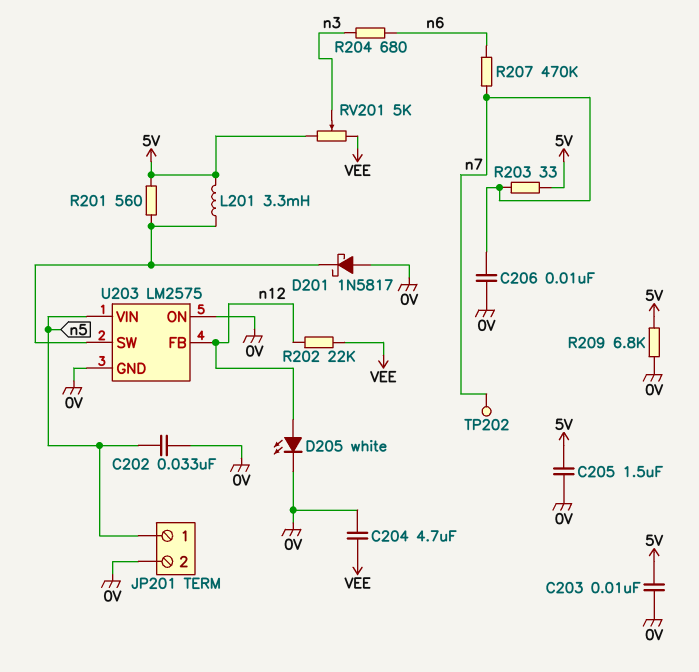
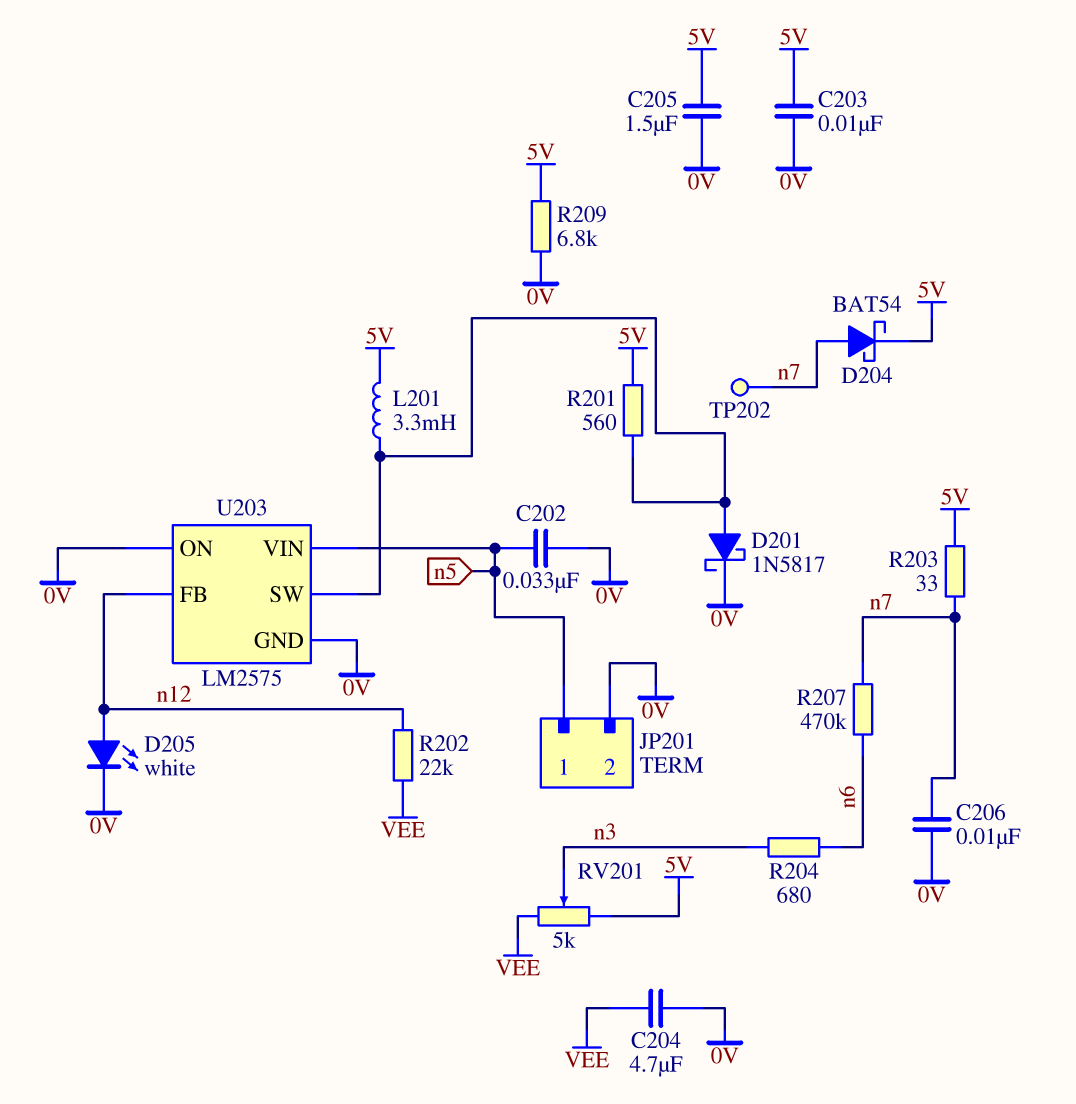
D201: schottky 1N5817 (A 0V, K U203/SW) -> schottky 1N5817 (A U203/SW, K 0V)
D204: none -> schottky BAT54 (A n7, K 5V)

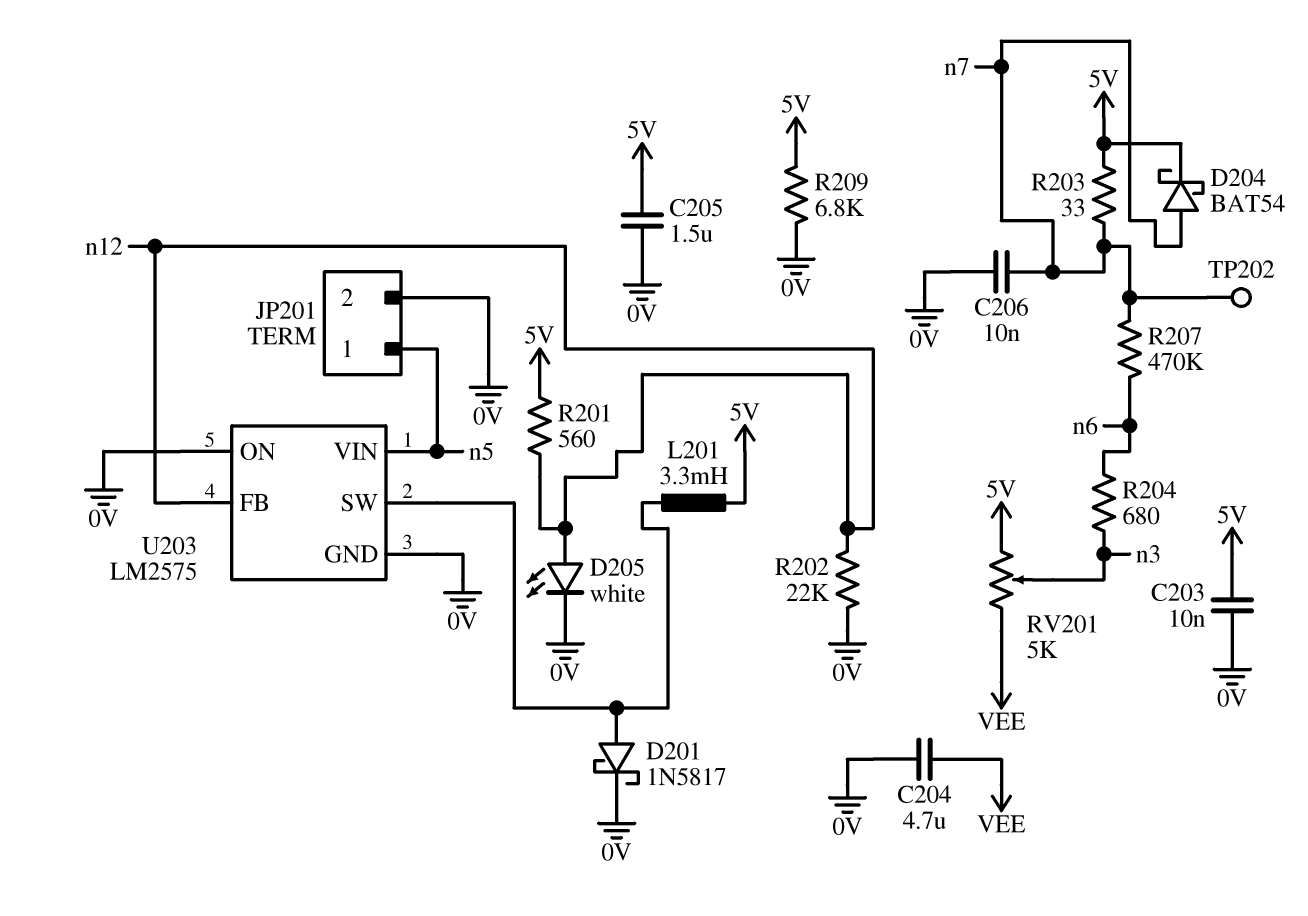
C202: 33nF (0V, n5) -> none
R201: 560 (5V, U203/SW) -> 560 (5V, n12)
R202: 22k (VEE, n12) -> 22k (0V, n12)

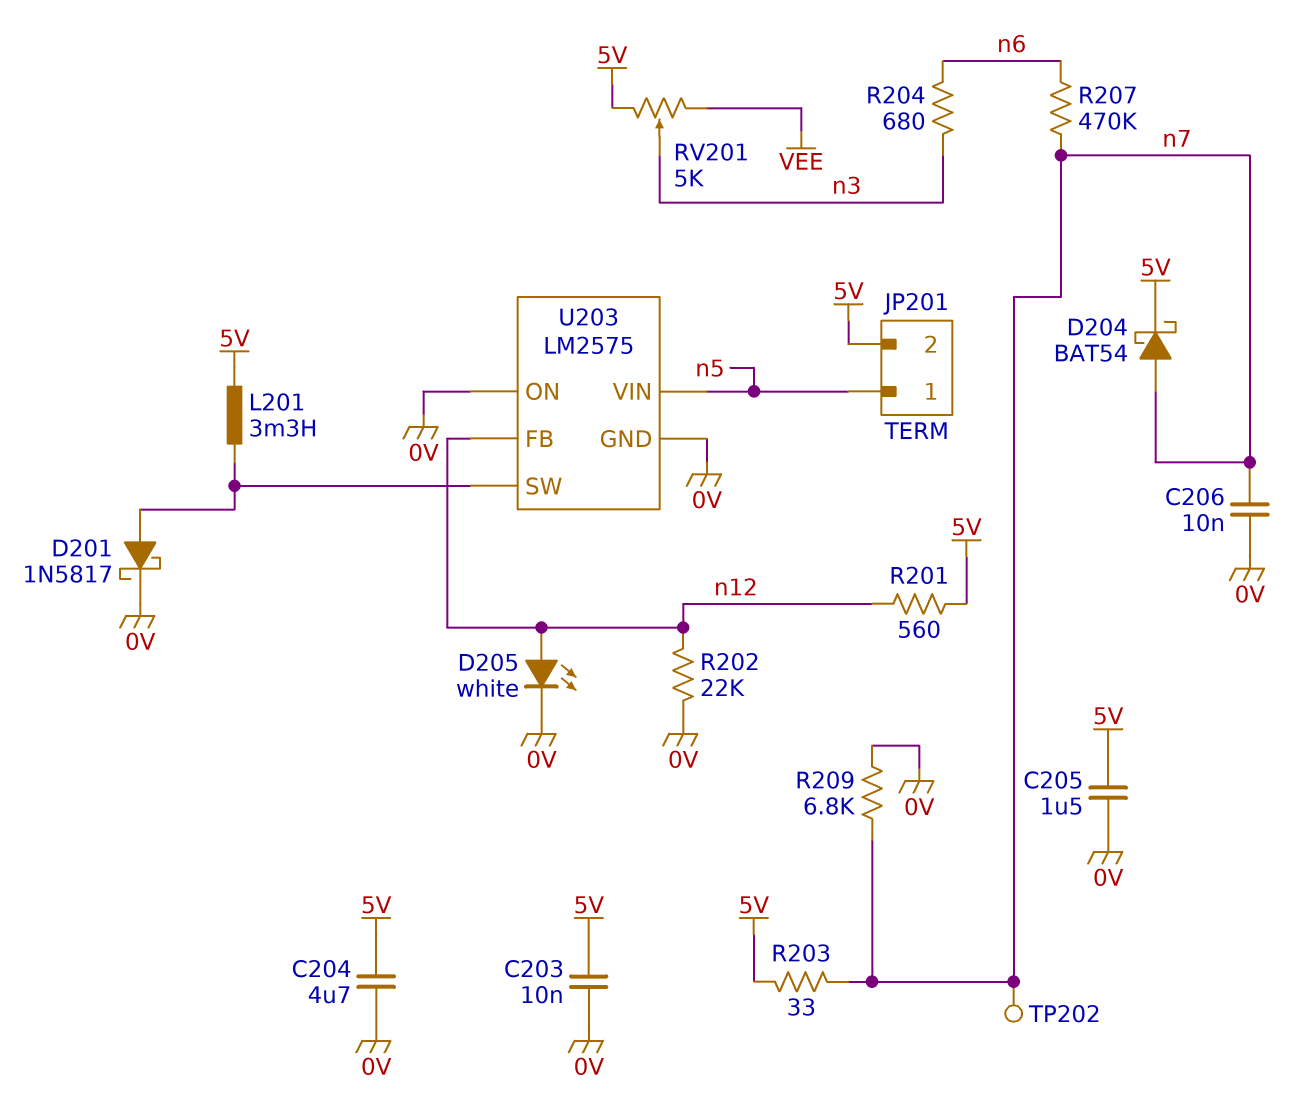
C204: 4.7uF (0V, VEE) -> 4.7uF (0V, 5V)
JP201 pin 2: 0V -> 5V
R209: 6.8k (0V, 5V) -> 6.8k (0V, n7)

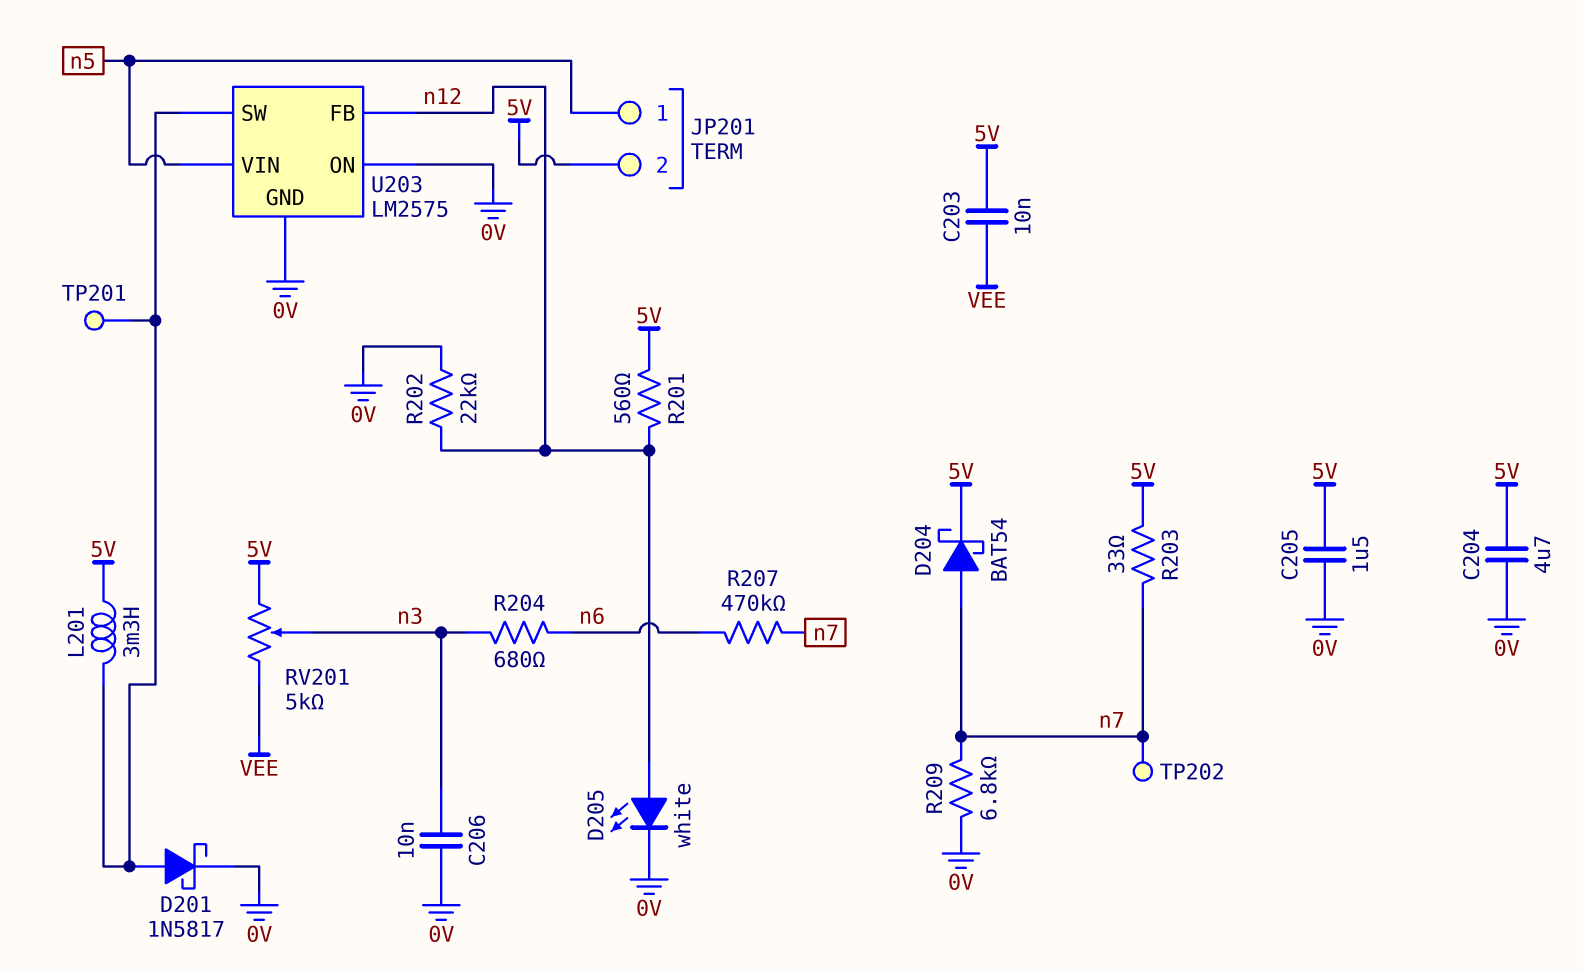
C203: 10nF (0V, 5V) -> 10nF (5V, VEE)
C206: 10nF (0V, n7) -> 10nF (0V, n3)
TP201: none -> test point (U203/SW)

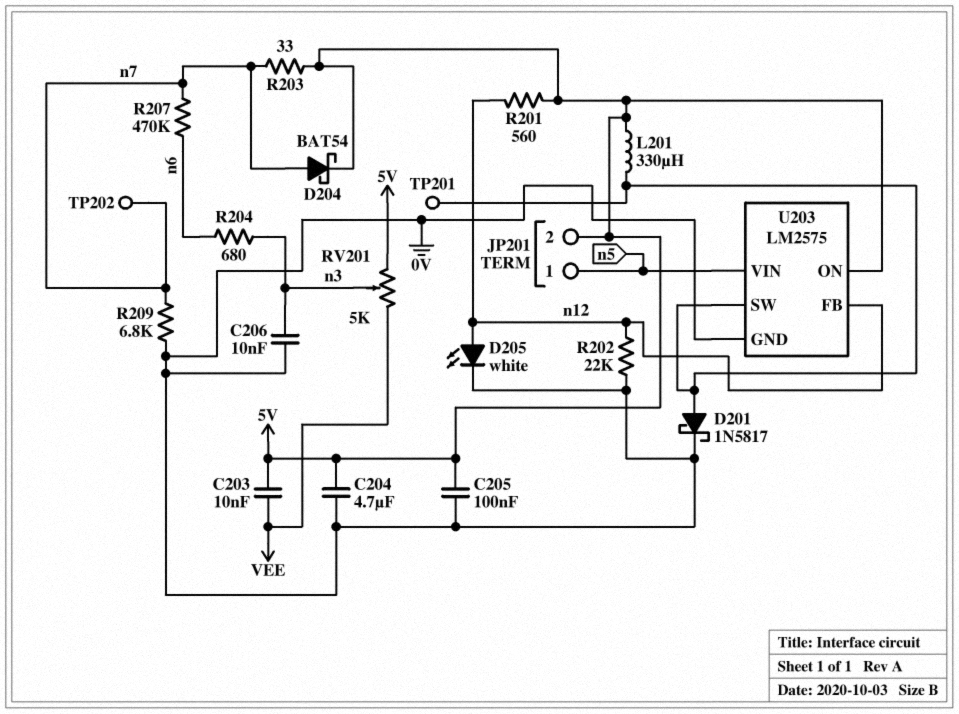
C205: 1.5uF (0V, 5V) -> 100nF (0V, 5V)
L201: 3.3mH (5V, U203/SW) -> 330uH (5V, U203/SW)
U203 pin ON: 0V -> 5V

